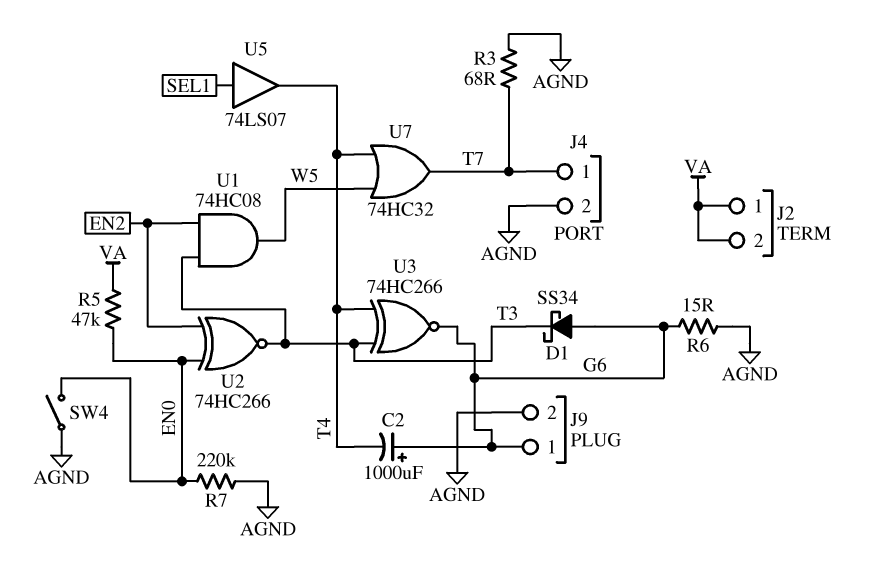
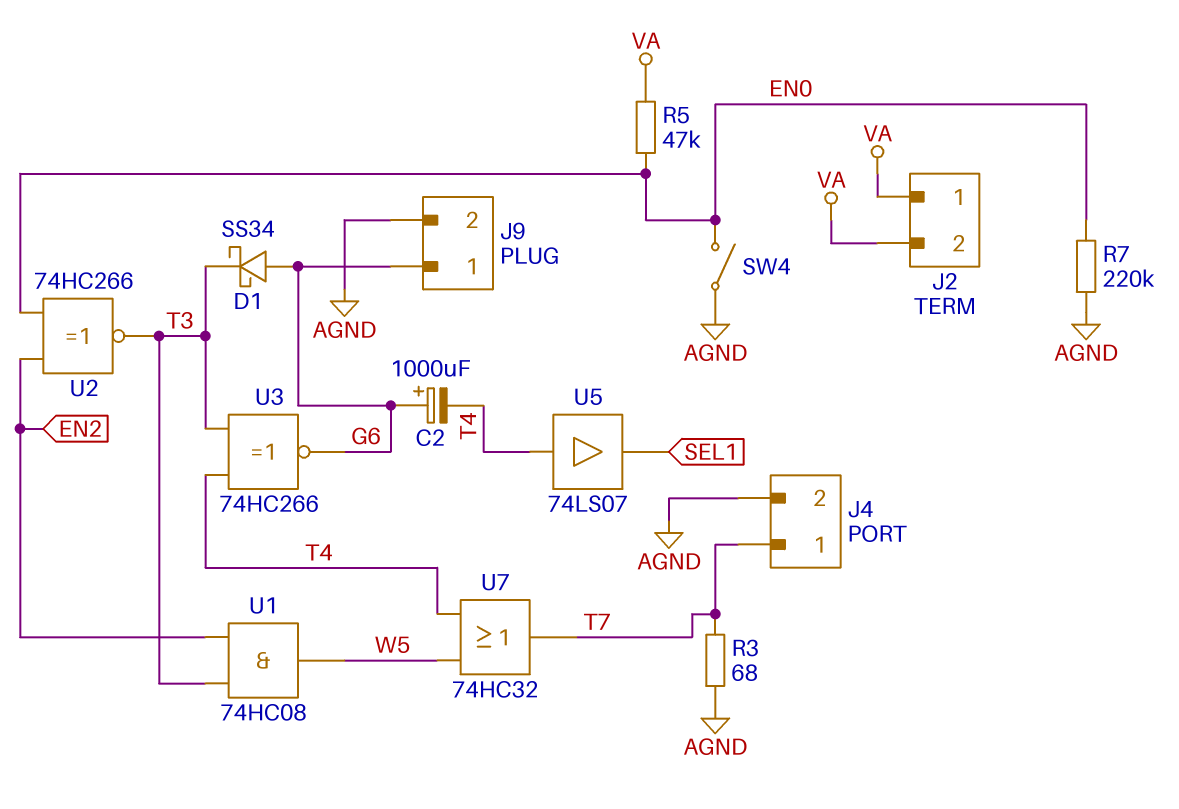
R6: 15 (AGND, G6) -> none
U5: buffer 74LS07 (in SEL1, out T4) -> buffer 74LS07 (in T4, out SEL1)

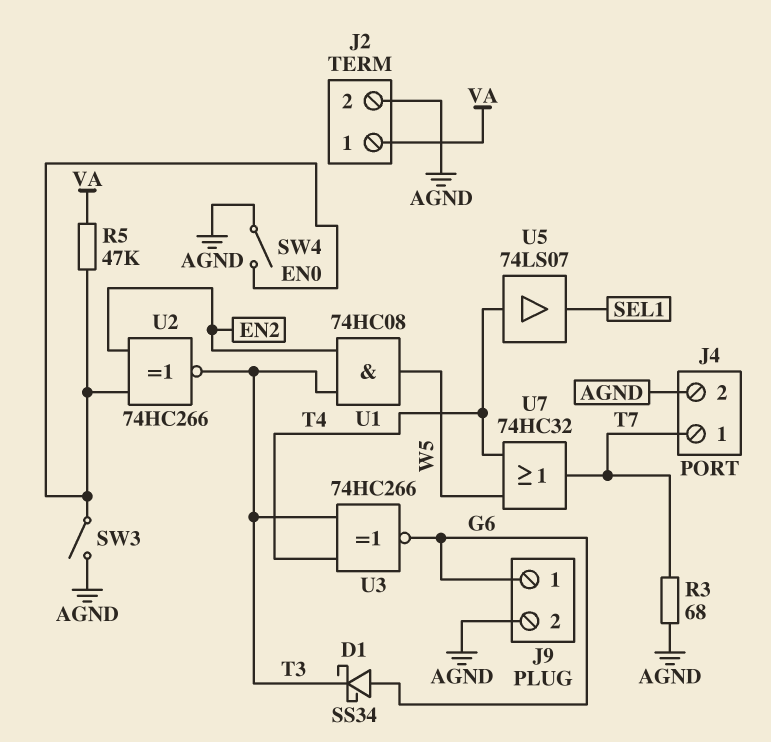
C2: 1000uF (plus G6, minus T4) -> none
J2 pin 2: VA -> AGND
R7: 220k (AGND, EN0) -> none
SW3: none -> switch (AGND, EN0)

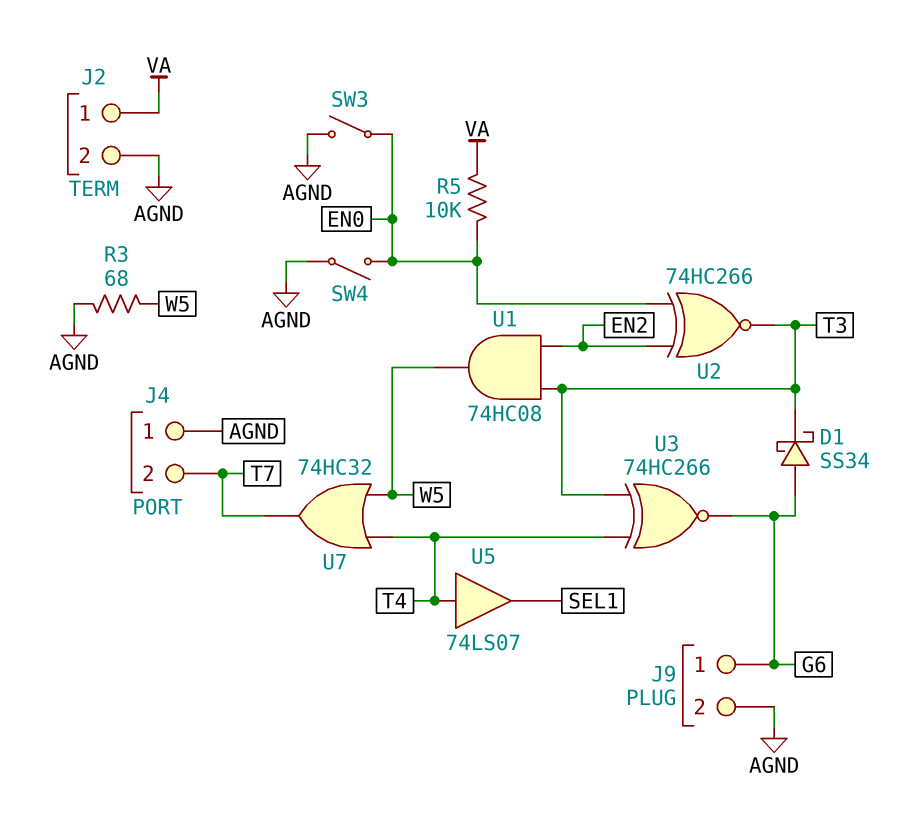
J4 pin 1: T7 -> AGND
J4 pin 2: AGND -> T7
R3: 68 (AGND, T7) -> 68 (AGND, W5)
R5: 47k (EN0, VA) -> 10k (EN0, VA)

